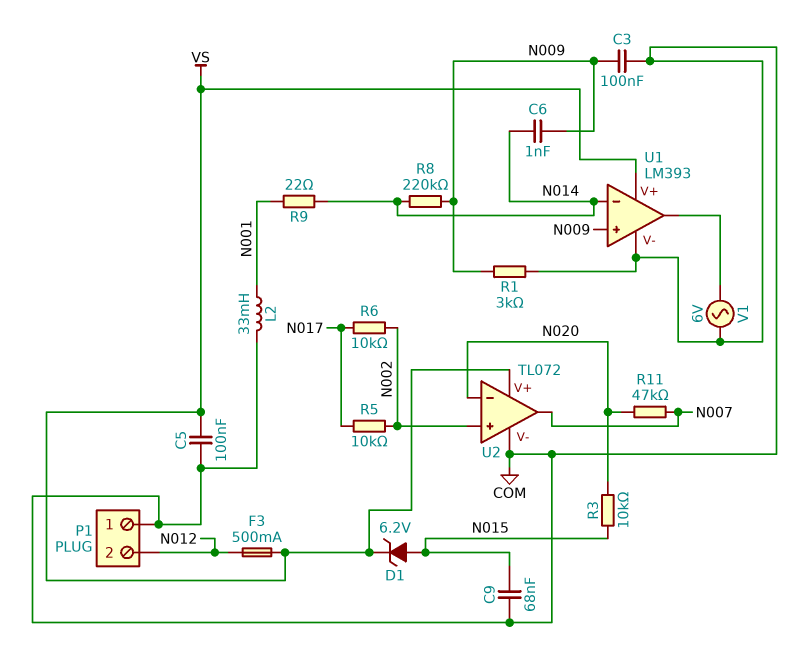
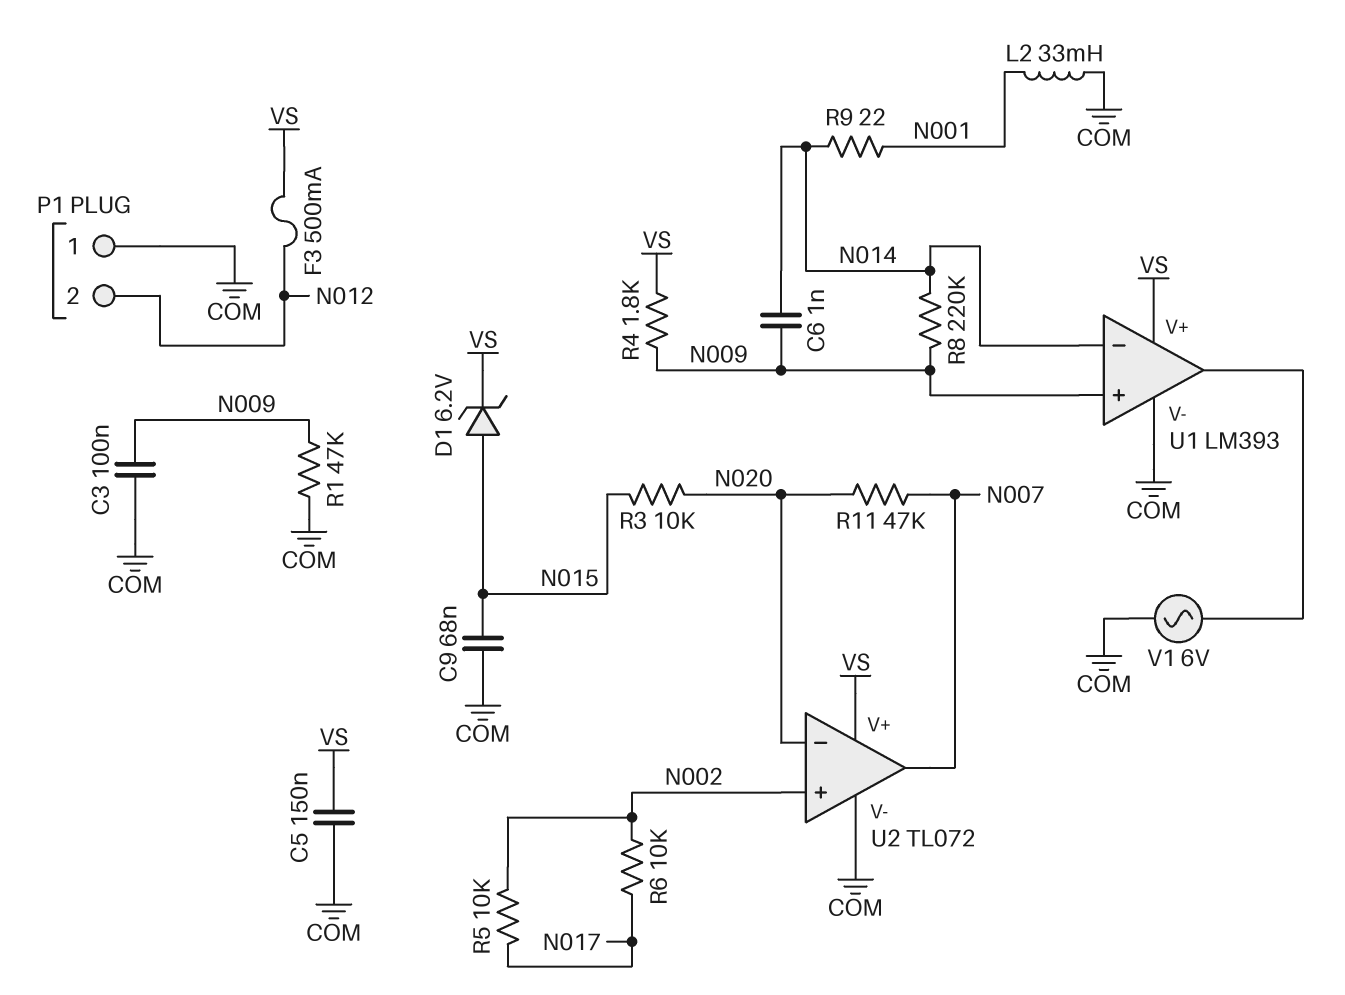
C5: 100nF (COM, VS) -> 150nF (COM, VS)
R1: 3k (COM, N009) -> 47k (COM, N009)
R4: none -> 1.8k (N009, VS)

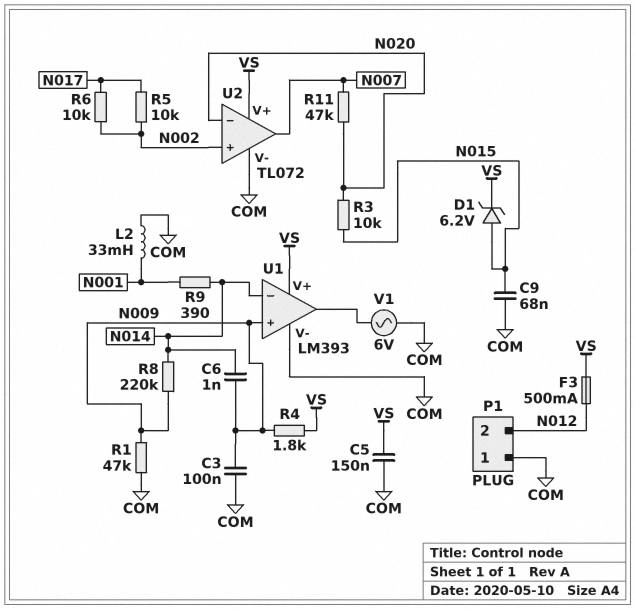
R9: 22 (N001, N014) -> 390 (N001, N014)

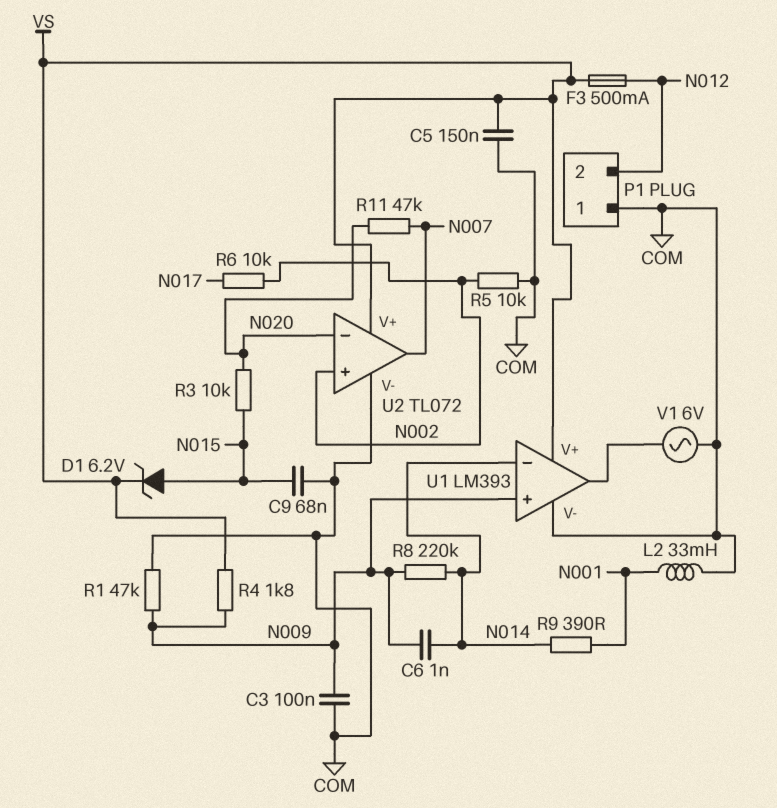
R5: 10k (N002, N017) -> 10k (COM, N002)

